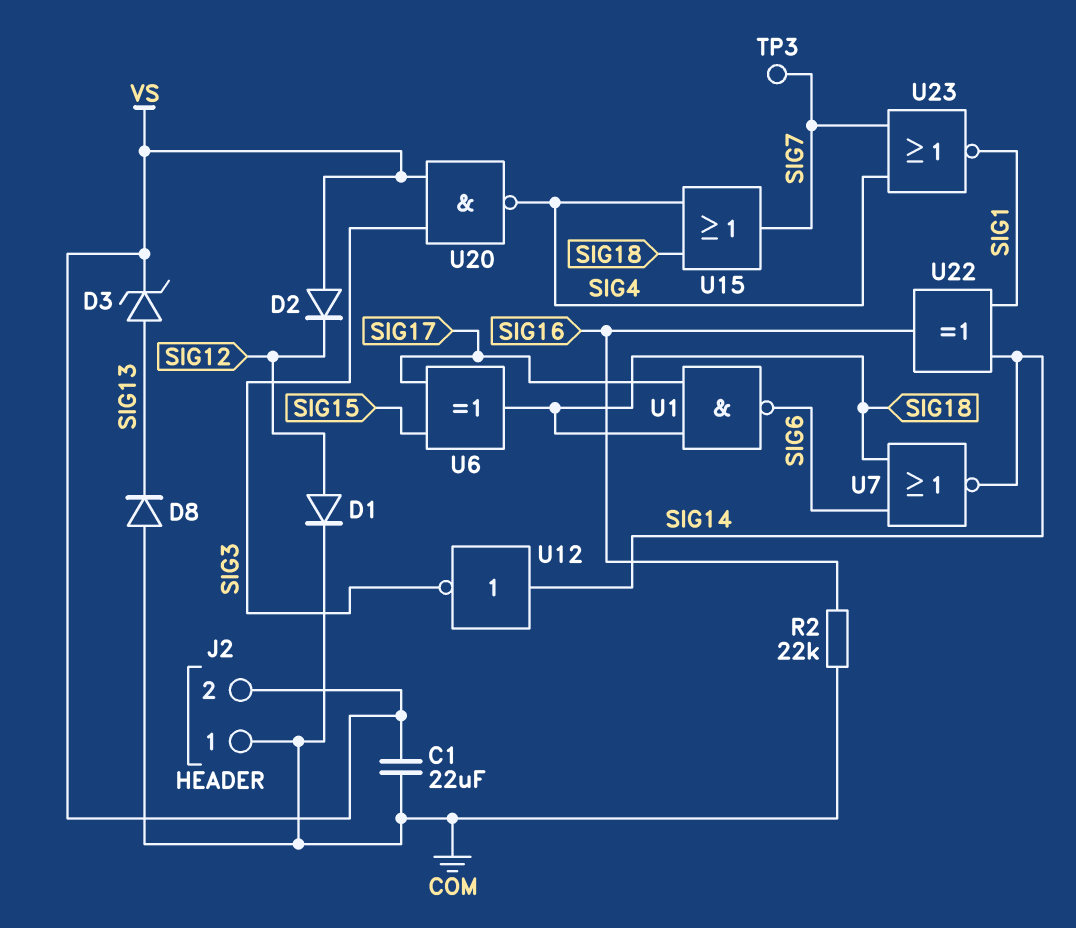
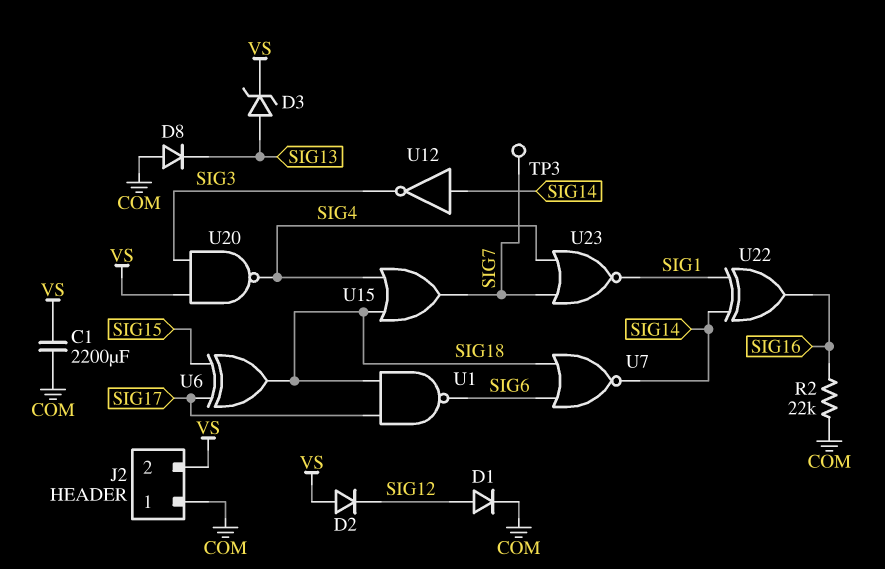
C1: 22uF (COM, VS) -> 2200uF (COM, VS)

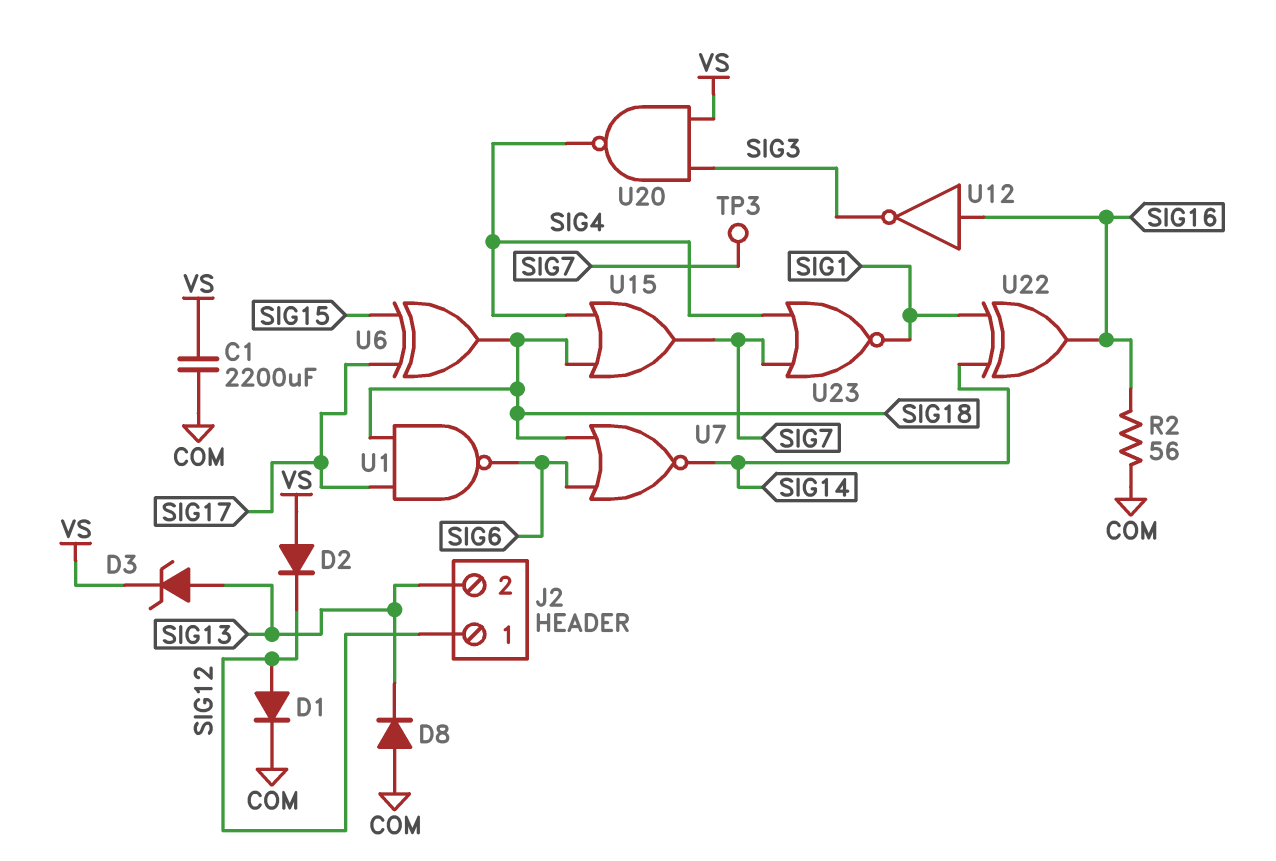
J2 pin 1: COM -> SIG12
J2 pin 2: VS -> SIG13
R2: 22k (COM, SIG16) -> 56 (COM, SIG16)
U12: NOT (in SIG14, out SIG3) -> NOT (in SIG16, out SIG3)

